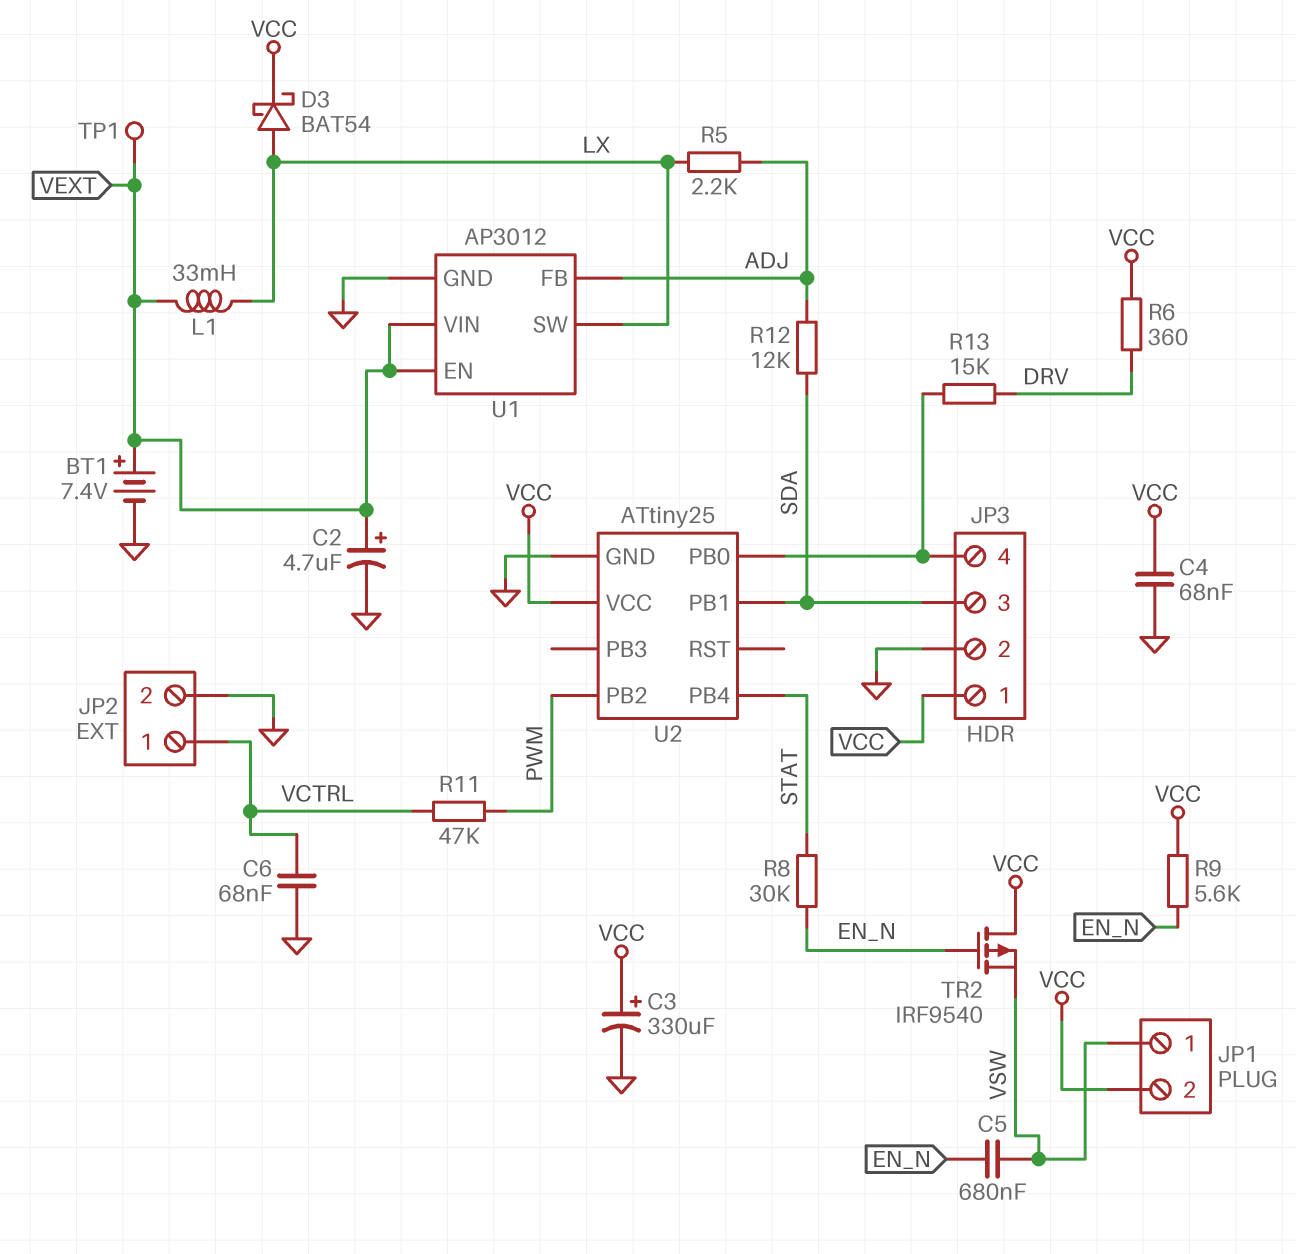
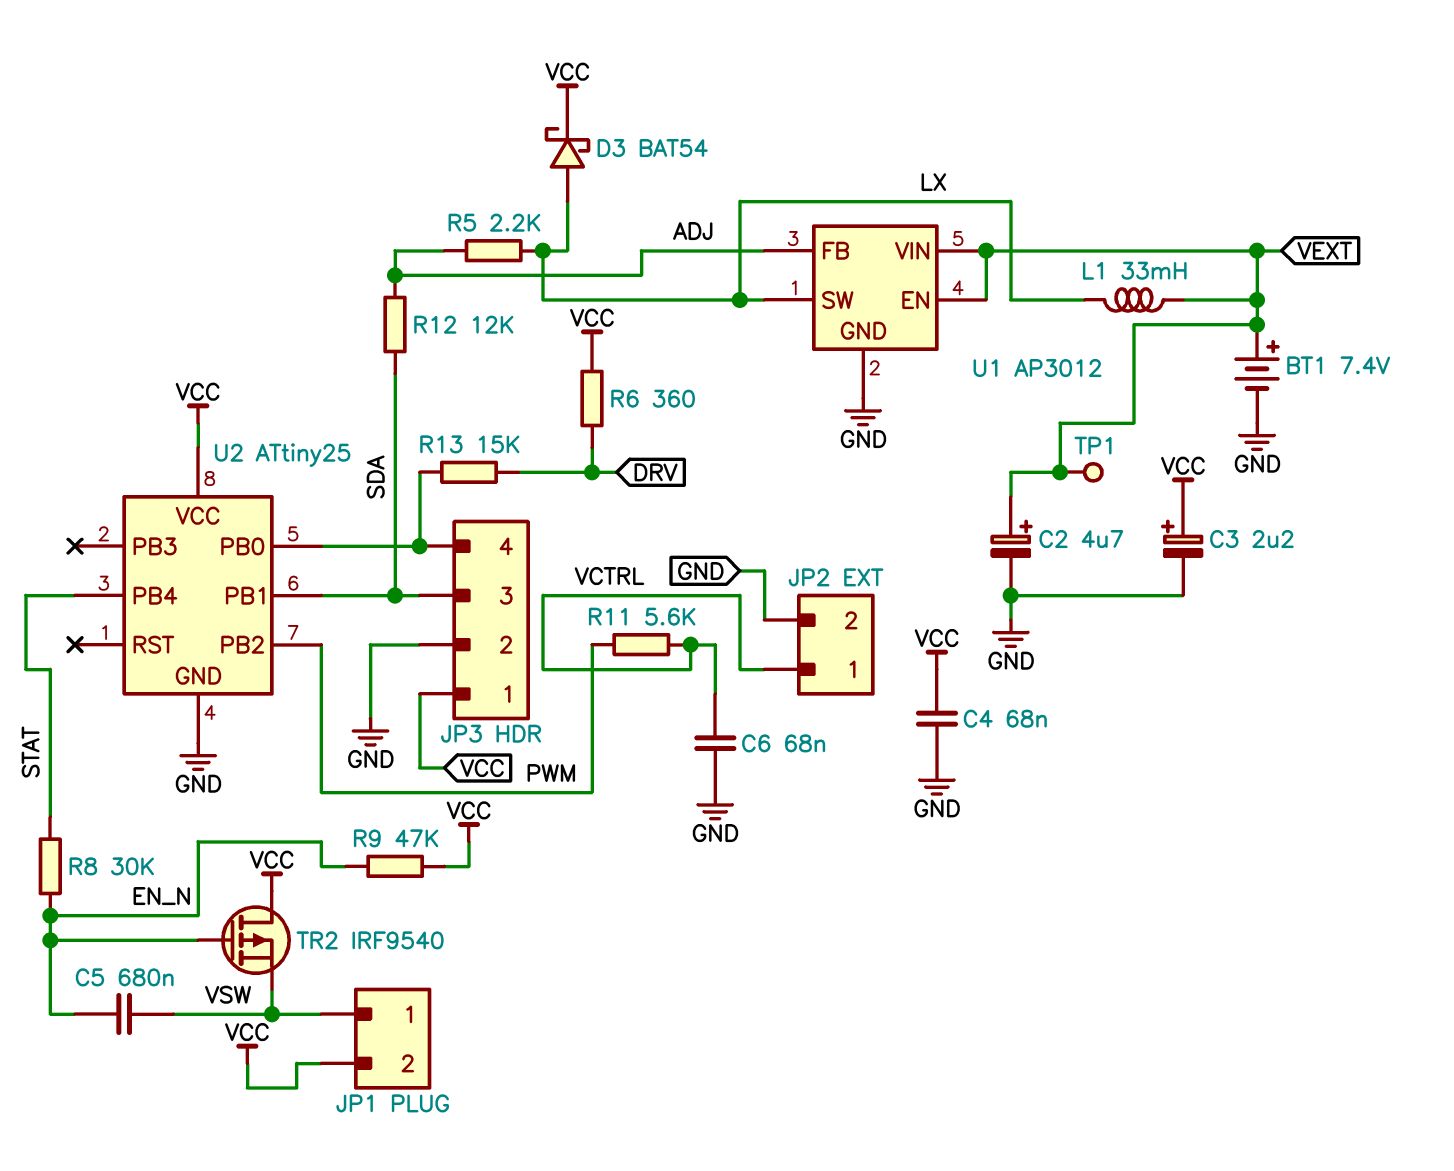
C3: 330uF (plus VCC, minus GND) -> 2.2uF (plus VCC, minus GND)
R9: 5.6k (EN_N, VCC) -> 47k (EN_N, VCC)
R11: 47k (PWM, VCTRL) -> 5.6k (PWM, VCTRL)

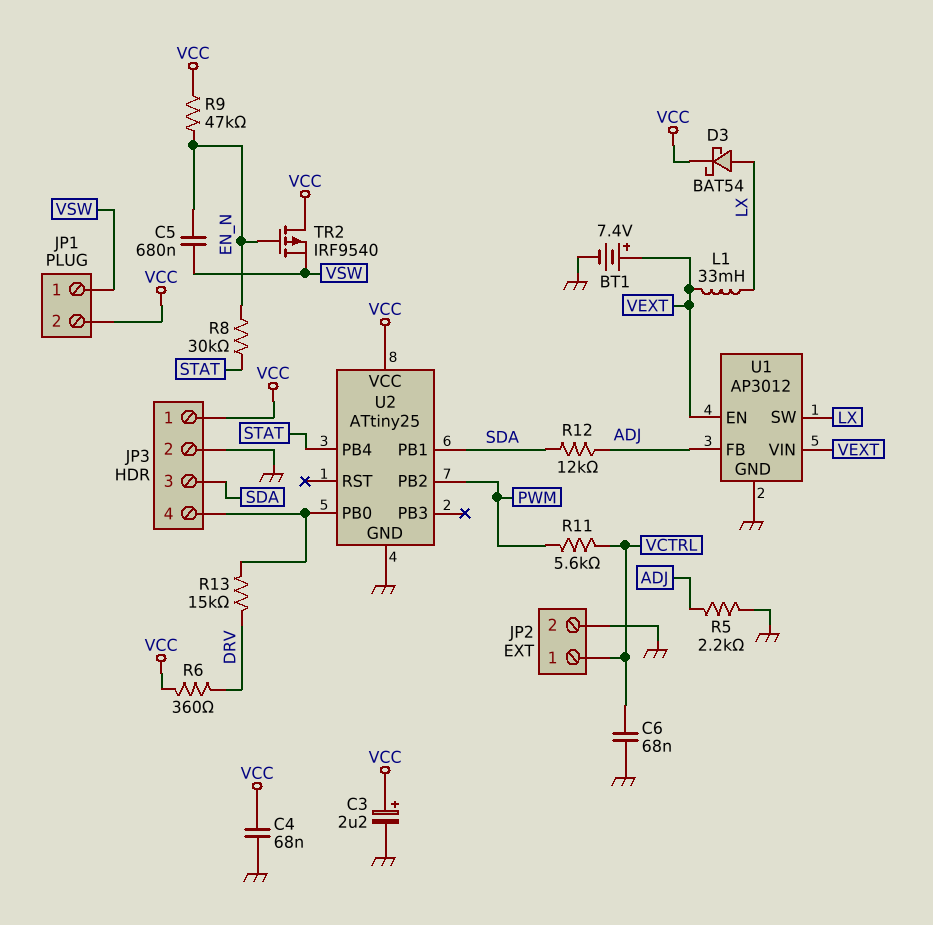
C2: 4.7uF (plus VEXT, minus GND) -> none
R5: 2.2k (ADJ, LX) -> 2.2k (ADJ, GND)
TP1: test point (VEXT) -> none

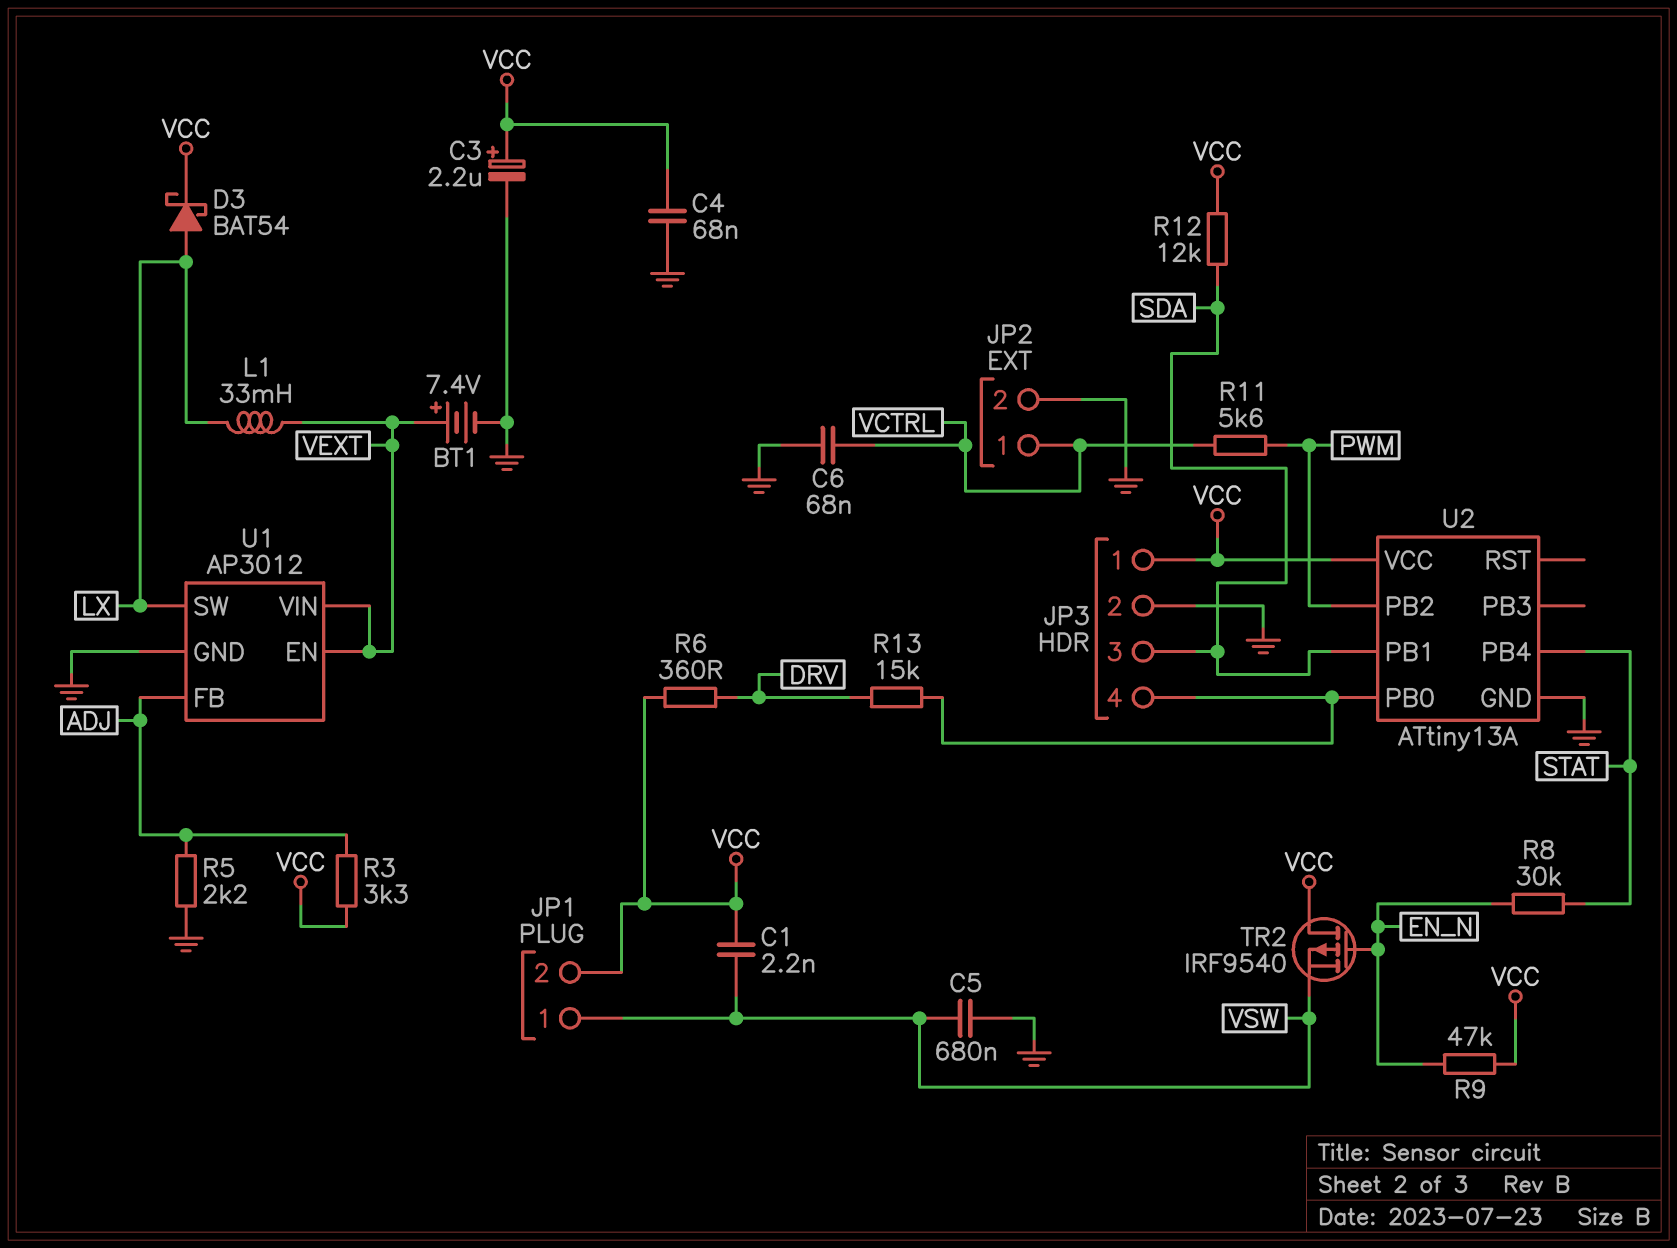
C1: none -> 2.2nF (VCC, VSW)
C5: 680nF (EN_N, VSW) -> 680nF (GND, VSW)
R3: none -> 3.3k (ADJ, VCC)
R12: 12k (ADJ, SDA) -> 12k (SDA, VCC)
U2: ATtiny25 -> ATtiny13A

